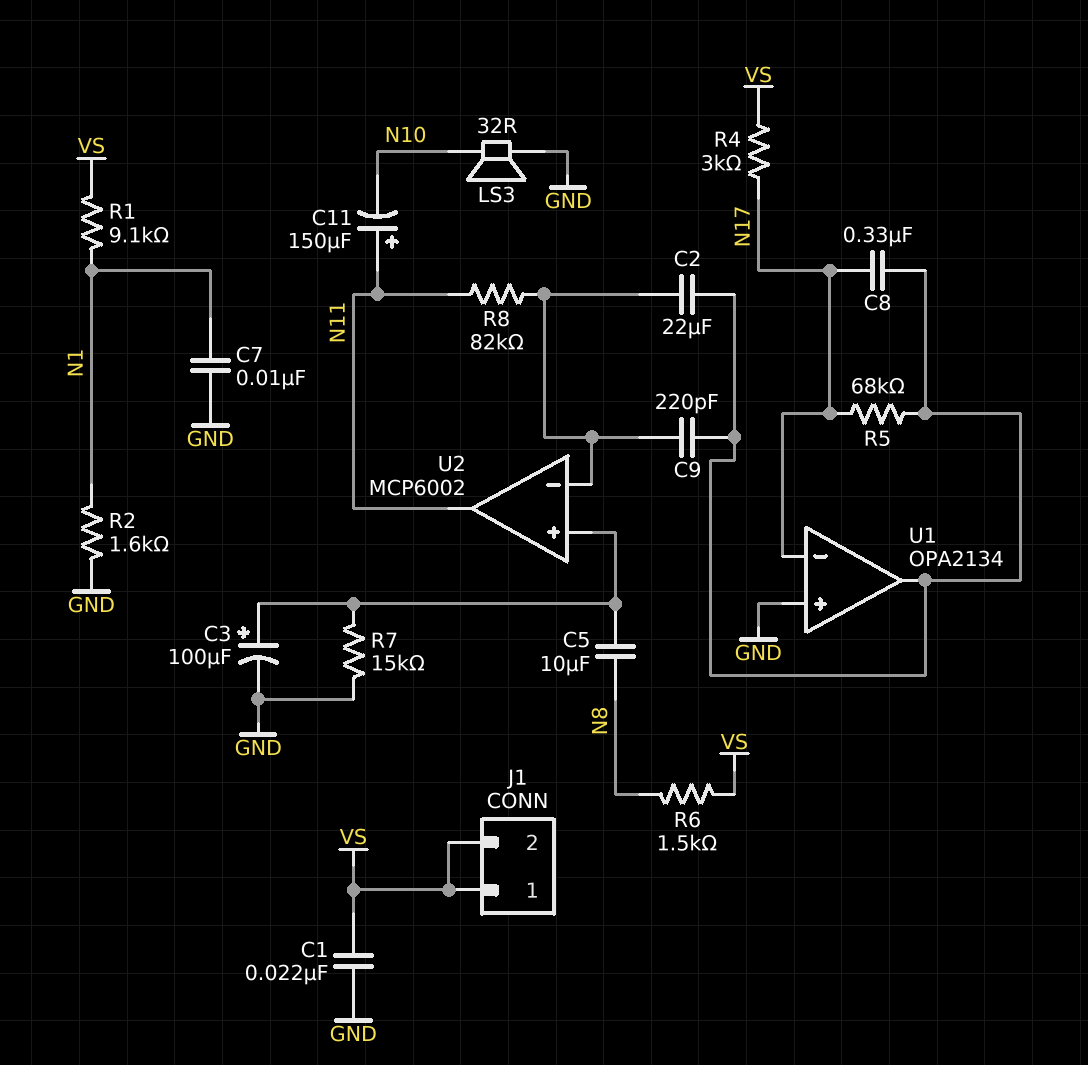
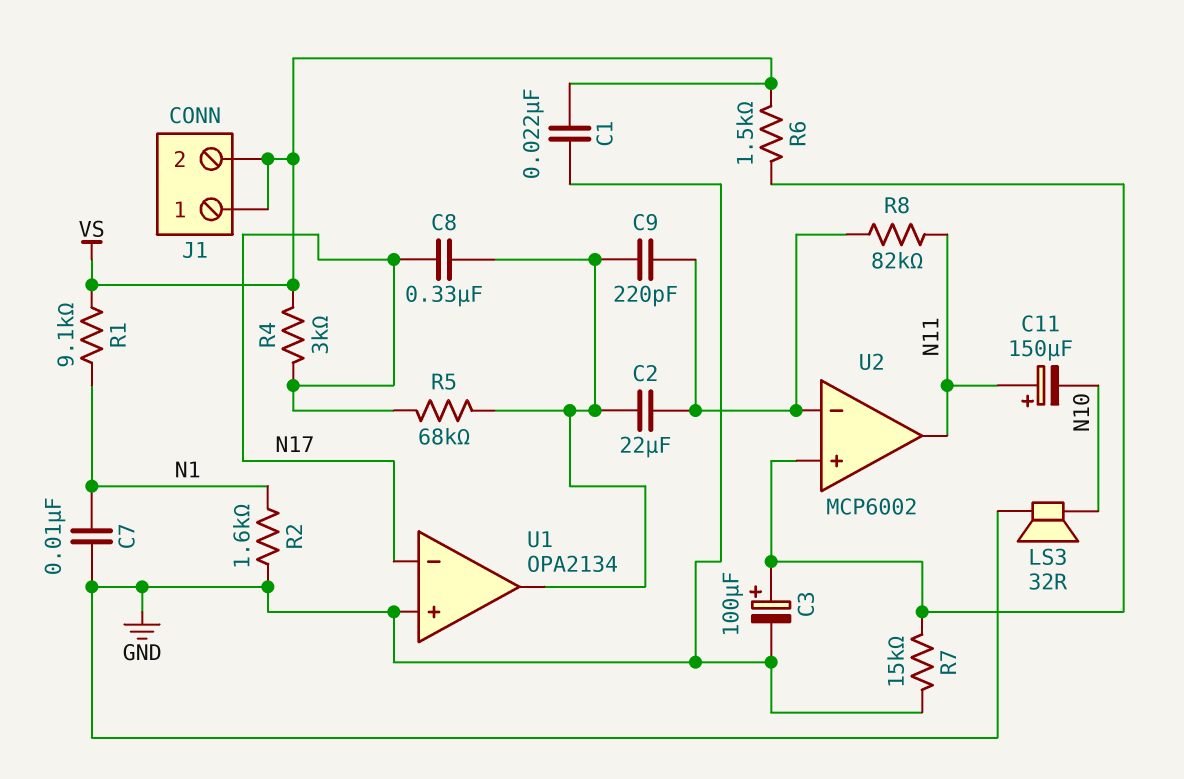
C5: 10uF (N8, U2/in+) -> none
R6: 1.5k (N8, VS) -> 1.5k (U2/in+, VS)

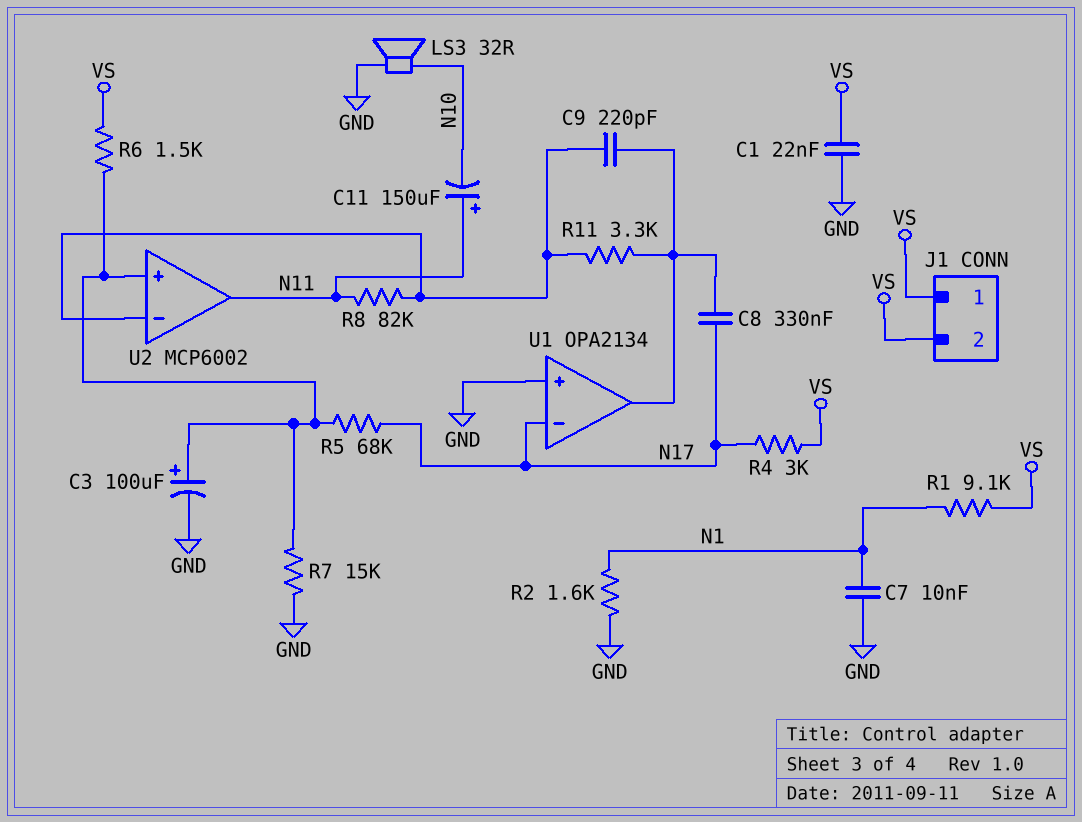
C2: 22uF (U1/out, U2/in-) -> none
R5: 68k (N17, U1/out) -> 68k (N17, U2/in+)
R11: none -> 3.3k (U1/out, U2/in-)

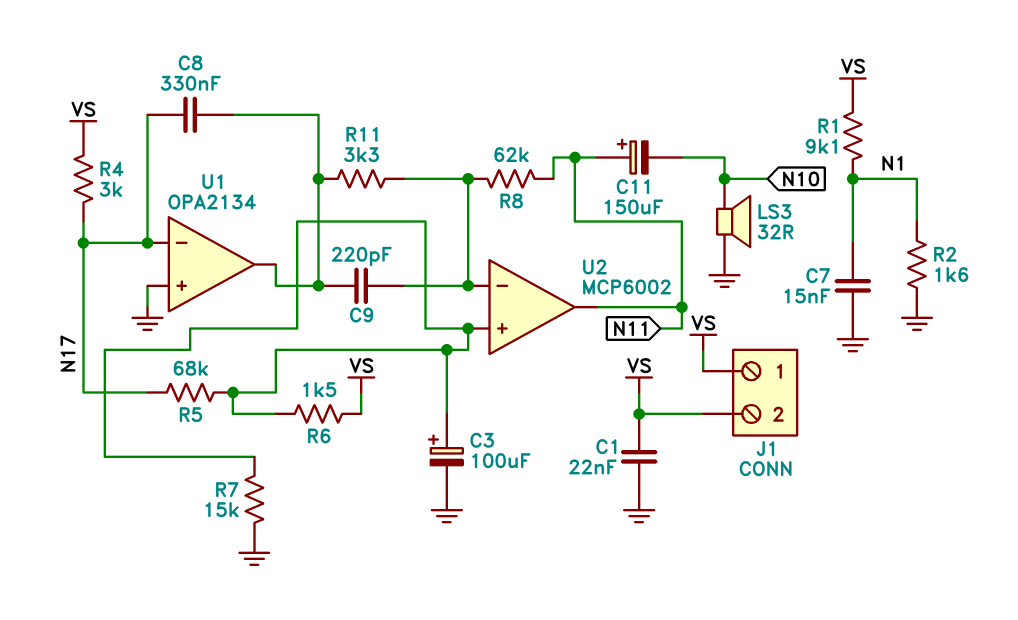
C7: 10nF (GND, N1) -> 15nF (GND, N1)
R8: 82k (N11, U2/in-) -> 62k (N11, U2/in-)

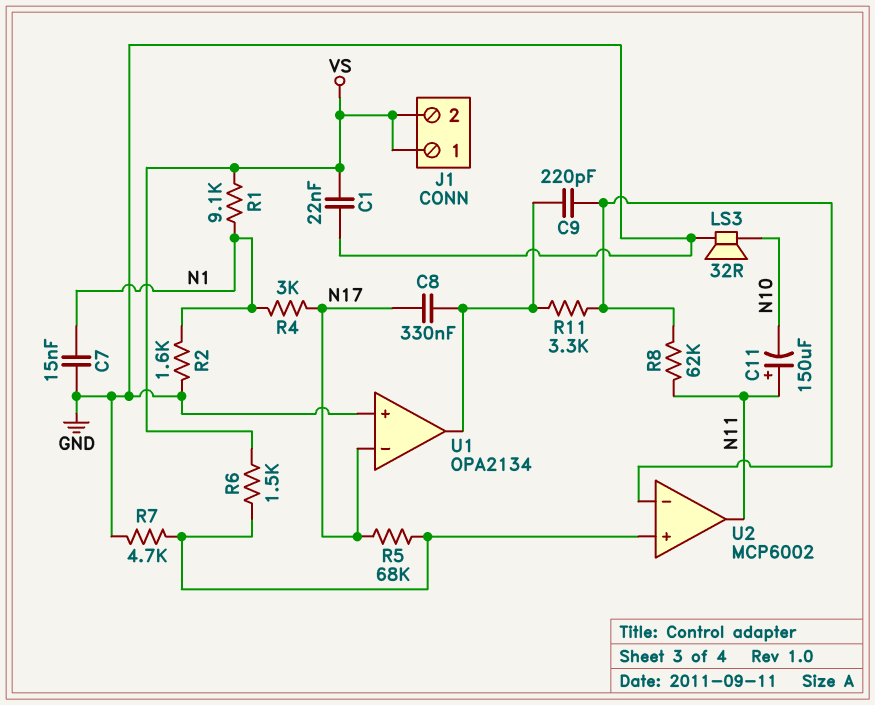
C3: 100uF (plus U2/in+, minus GND) -> none
R4: 3k (N17, VS) -> 3k (N1, N17)
R7: 15k (GND, U2/in+) -> 4.7k (GND, U2/in+)

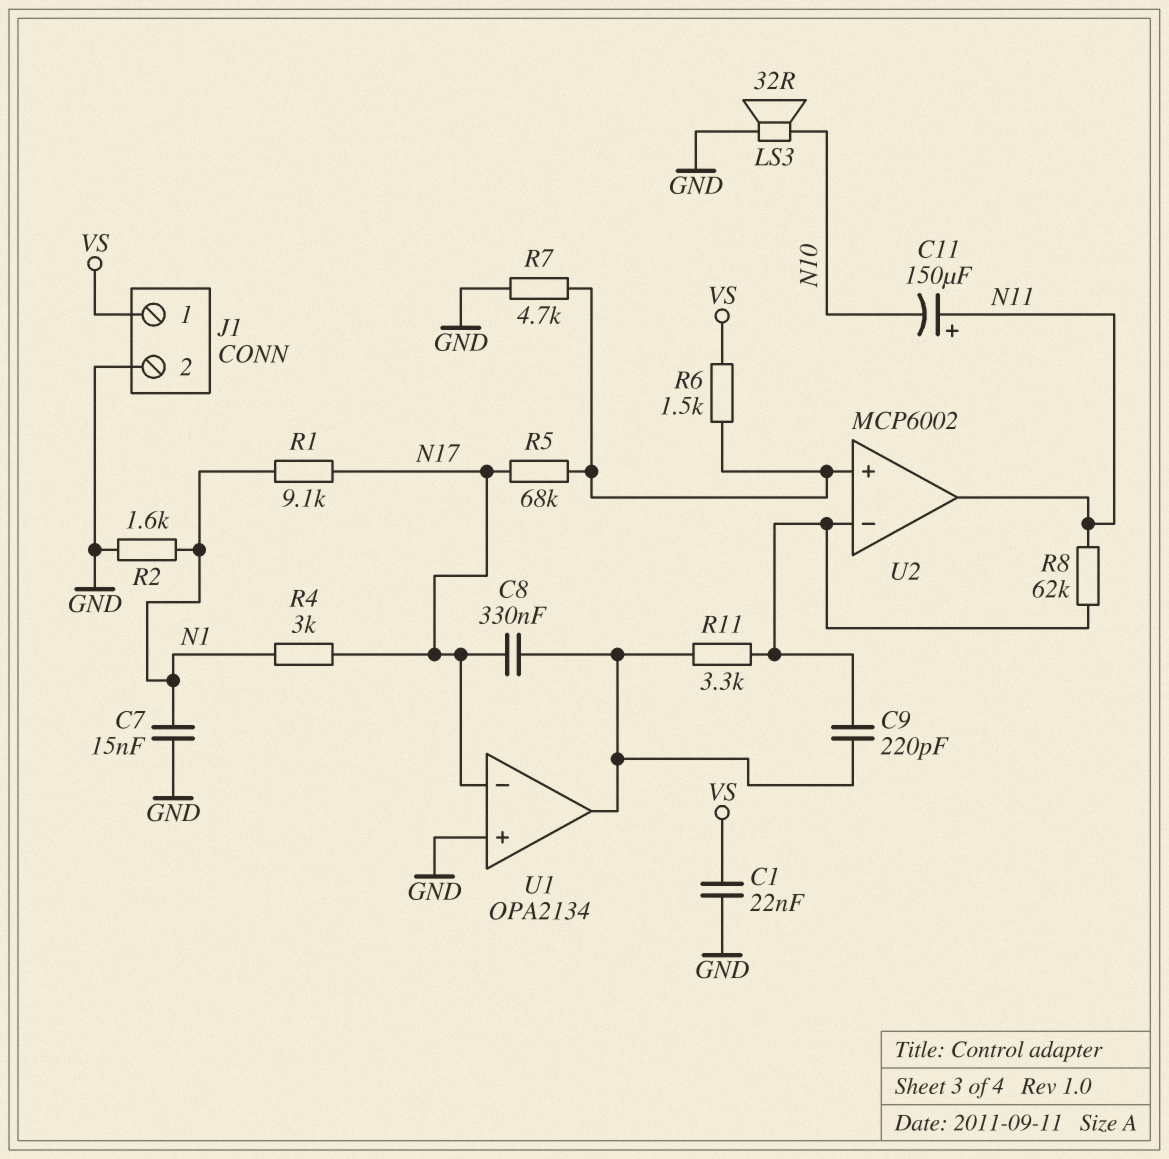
J1 pin 2: VS -> GND
R1: 9.1k (N1, VS) -> 9.1k (N1, N17)

